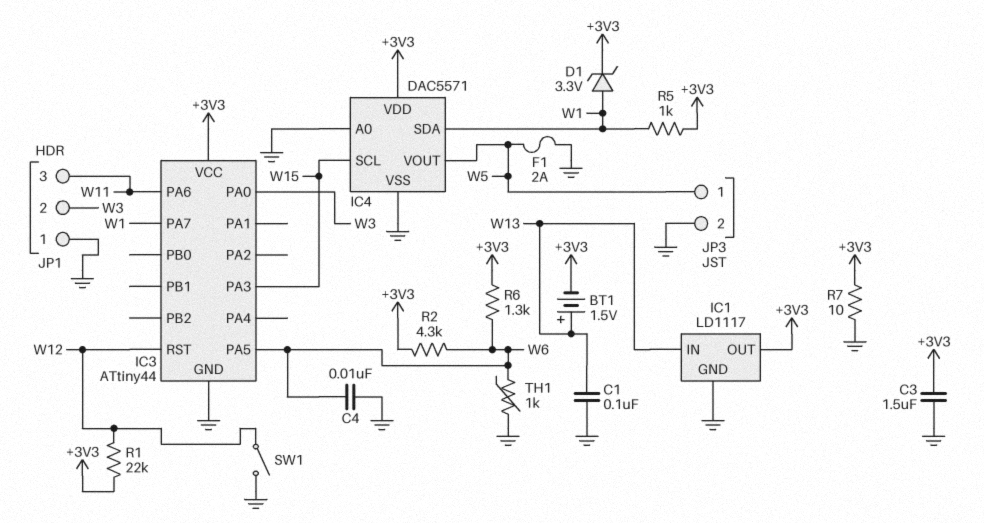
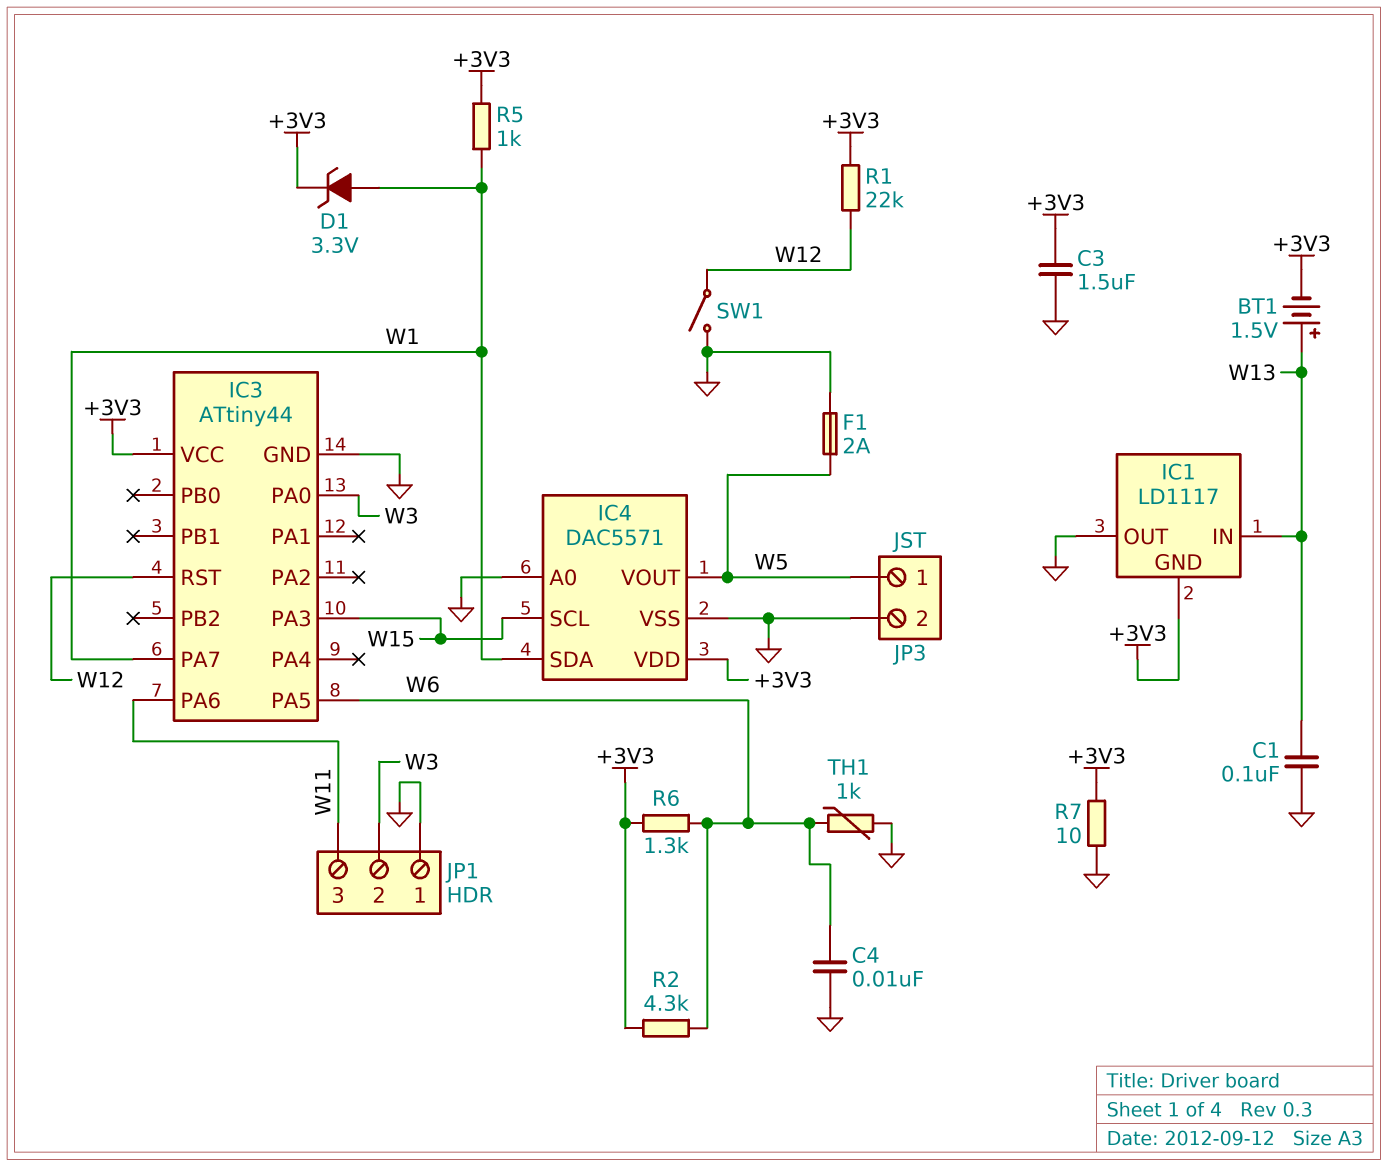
IC1 pin GND: GND -> +3V3
IC1 pin OUT: +3V3 -> GND

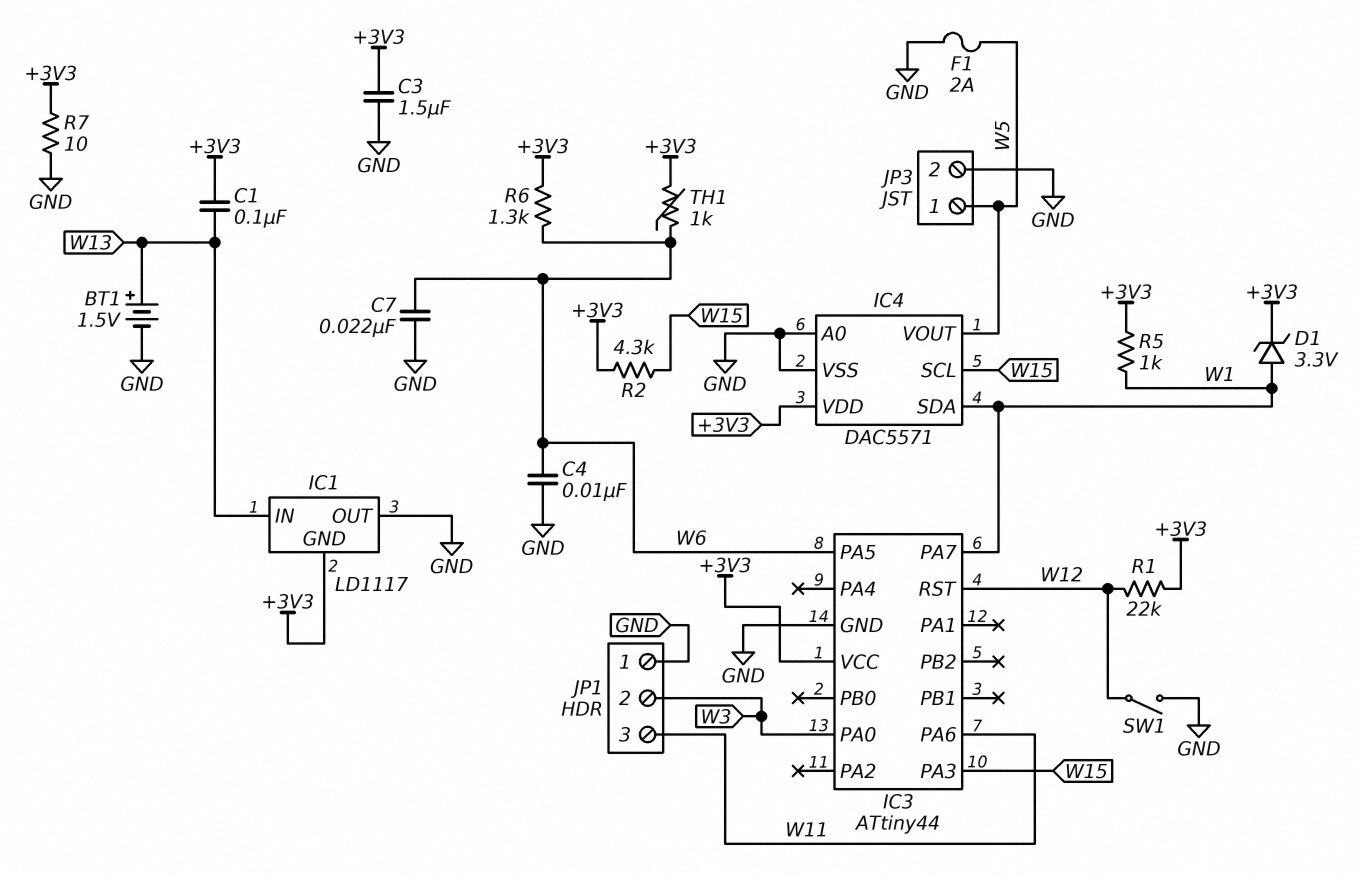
BT1: 1.5V (plus W13, minus +3V3) -> 1.5V (plus W13, minus GND)
C1: 100nF (GND, W13) -> 100nF (+3V3, W13)
C7: none -> 22nF (GND, W6)
R2: 4.3k (+3V3, W6) -> 4.3k (+3V3, W15)
TH1: 1k (GND, W6) -> 1k (+3V3, W6)

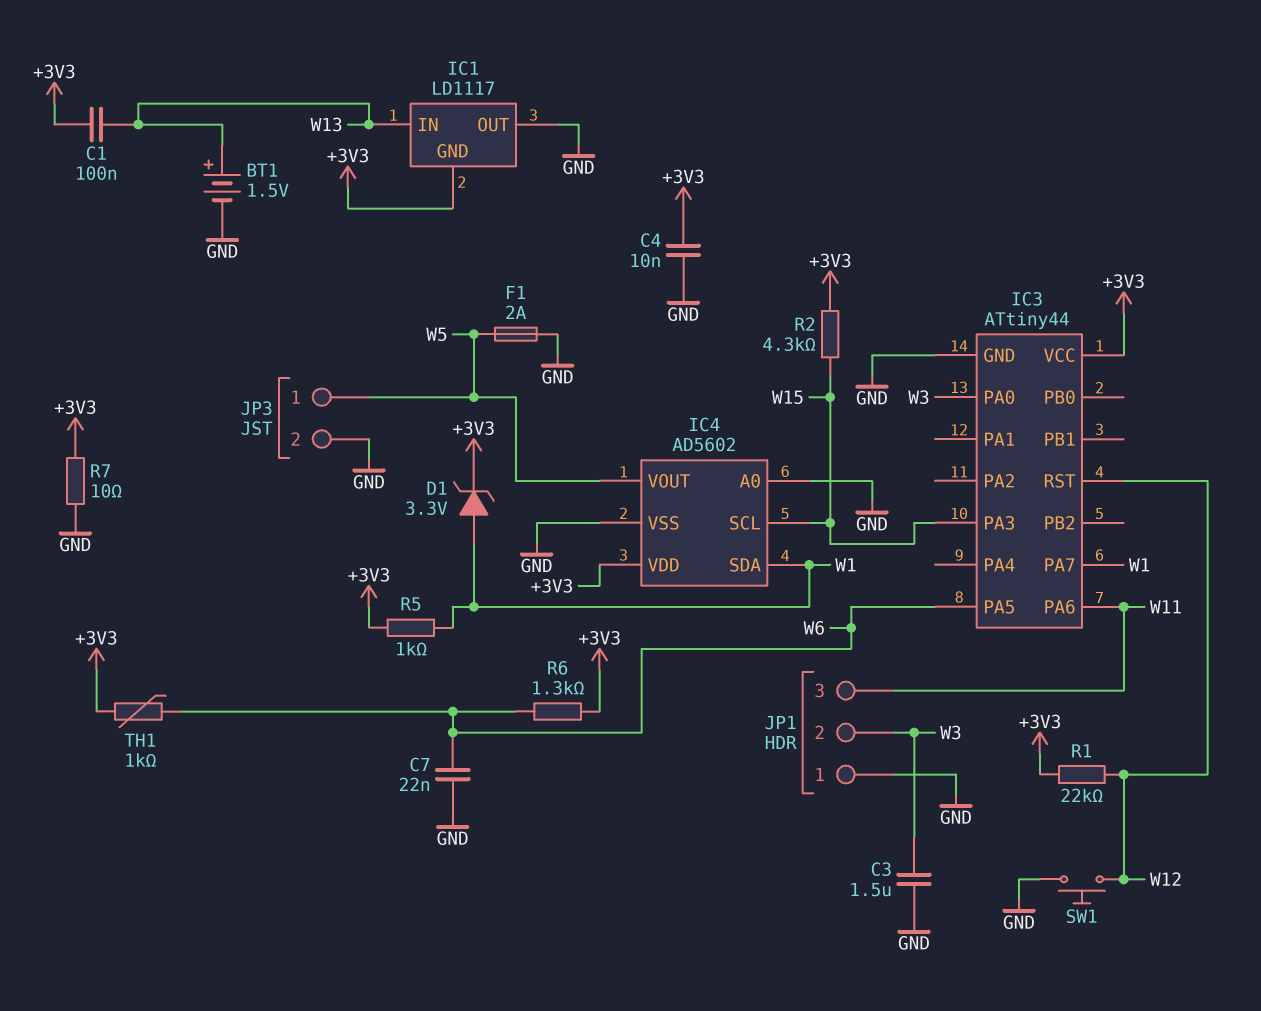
C3: 1.5uF (+3V3, GND) -> 1.5uF (GND, W3)
C4: 10nF (GND, W6) -> 10nF (+3V3, GND)
IC4: DAC5571 -> AD5602
SW1: switch (GND, W12) -> button (GND, W12)

